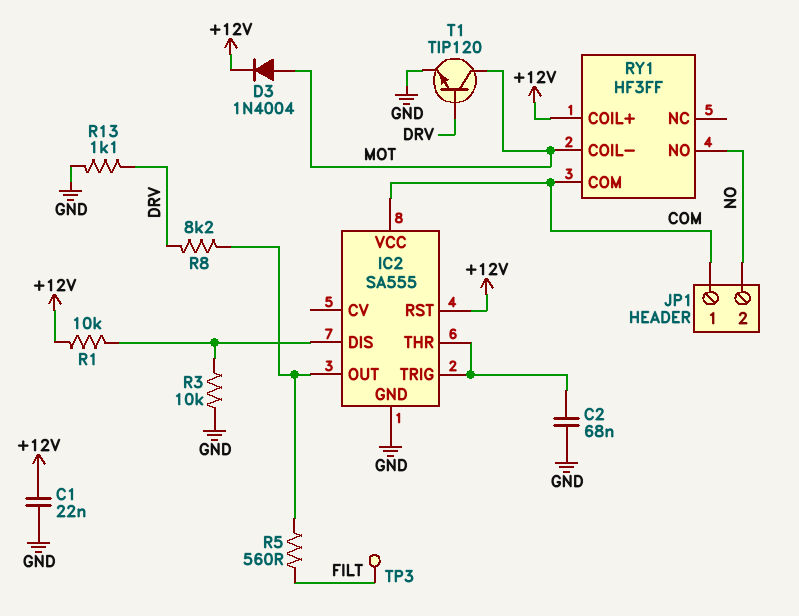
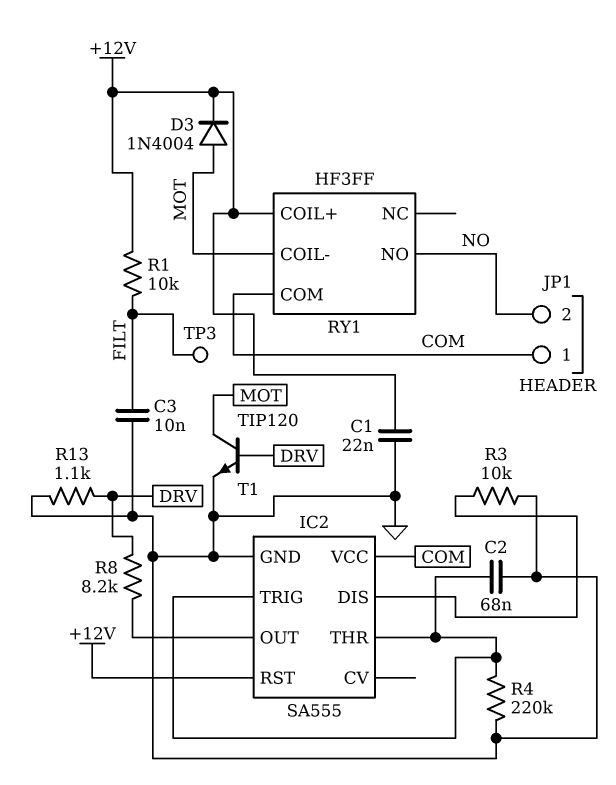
C3: none -> 10nF (FILT, GND)
R1: 10k (+12V, IC2/DIS) -> 10k (+12V, FILT)
R4: none -> 220k (GND, IC2/THR)
R5: 560 (FILT, IC2/OUT) -> none

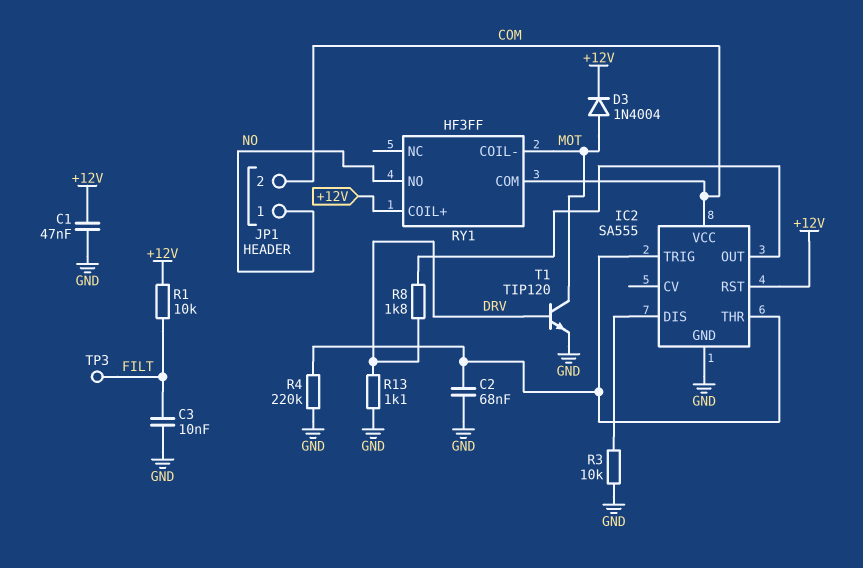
C1: 22nF (+12V, GND) -> 47nF (+12V, GND)
JP1 pin 1: COM -> NO
JP1 pin 2: NO -> COM
R8: 8.2k (DRV, IC2/OUT) -> 1.8k (DRV, IC2/OUT)

